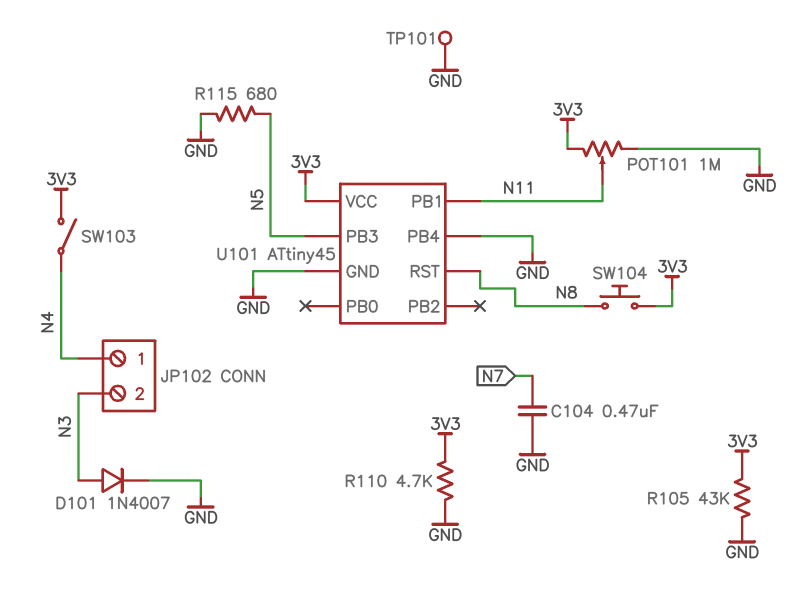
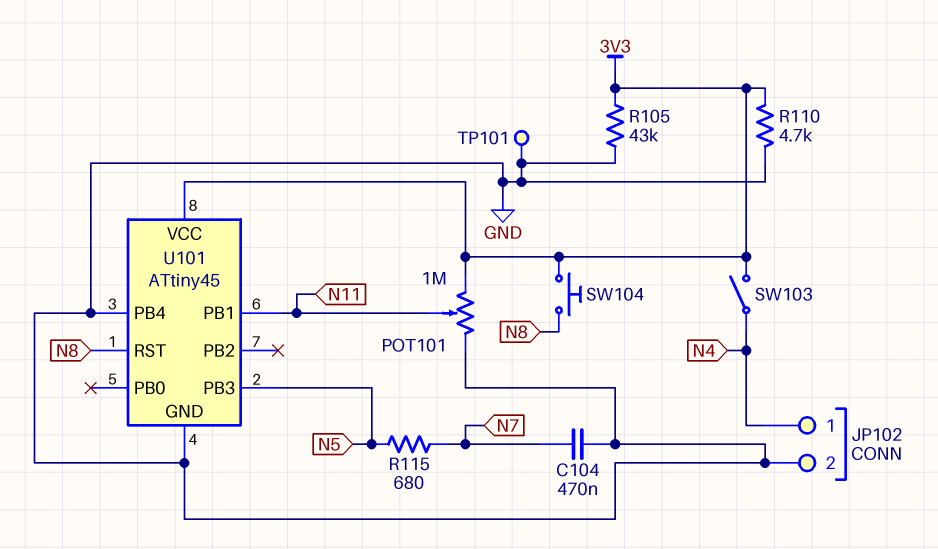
D101: diode 1N4007 (A N3, K GND) -> none
JP102 pin 2: N3 -> GND
R115: 680 (GND, N5) -> 680 (N5, N7)

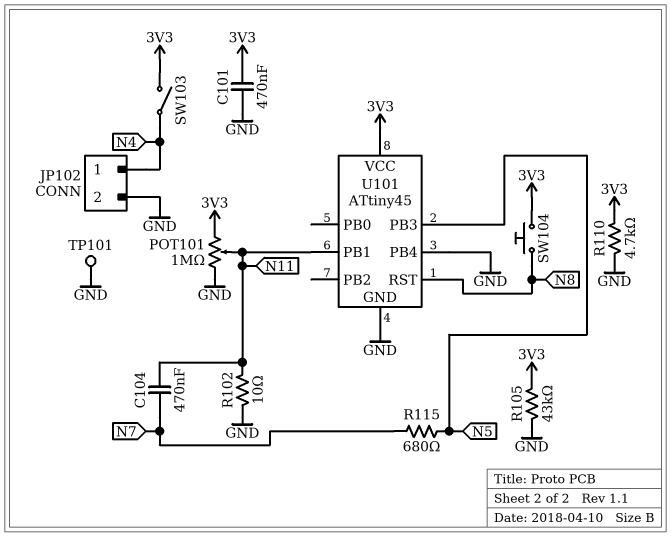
C101: none -> 470nF (3V3, GND)
C104: 470nF (GND, N7) -> 470nF (N7, N11)
R102: none -> 10 (GND, N11)

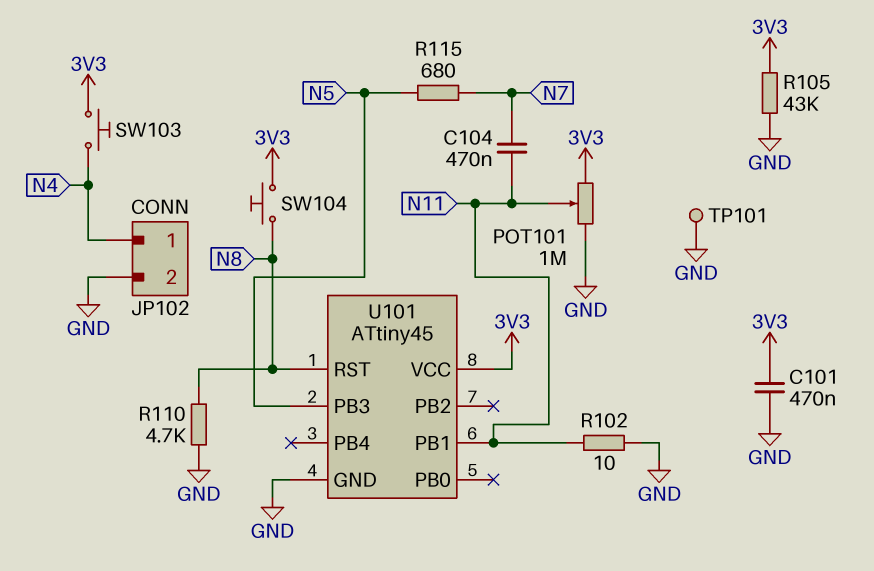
R110: 4.7k (3V3, GND) -> 4.7k (GND, N8)
SW103: switch (3V3, N4) -> button (3V3, N4)
U101 pin PB4: GND -> none

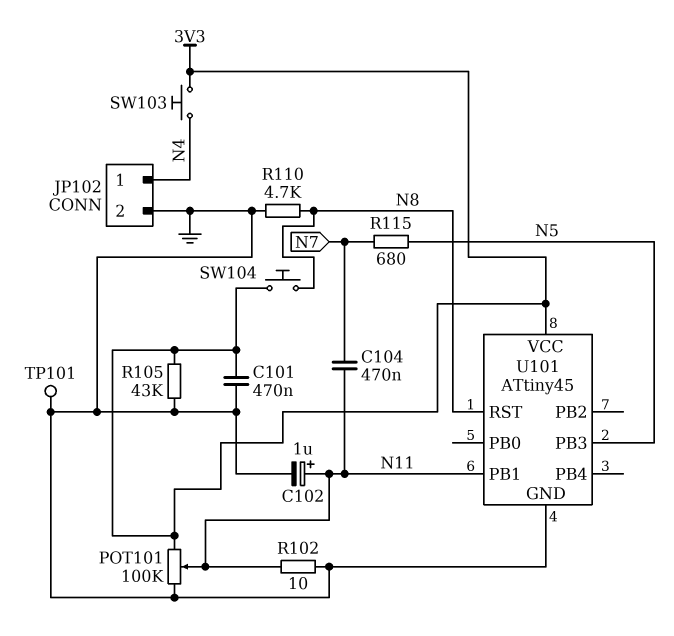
C102: none -> 1uF (plus N11, minus GND)
POT101: 1M (3V3, GND, wiper N11) -> 100k (3V3, GND, wiper N11)

